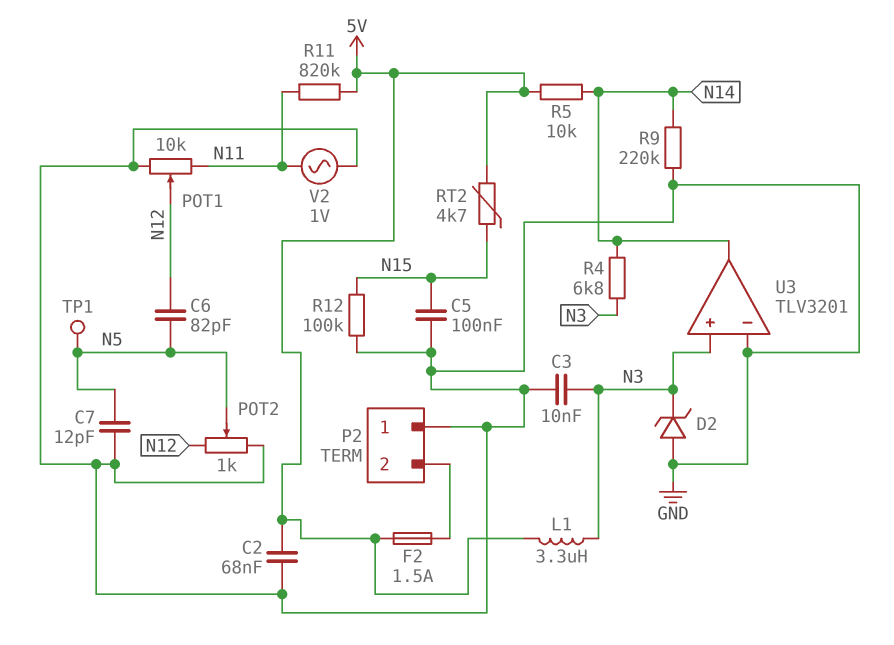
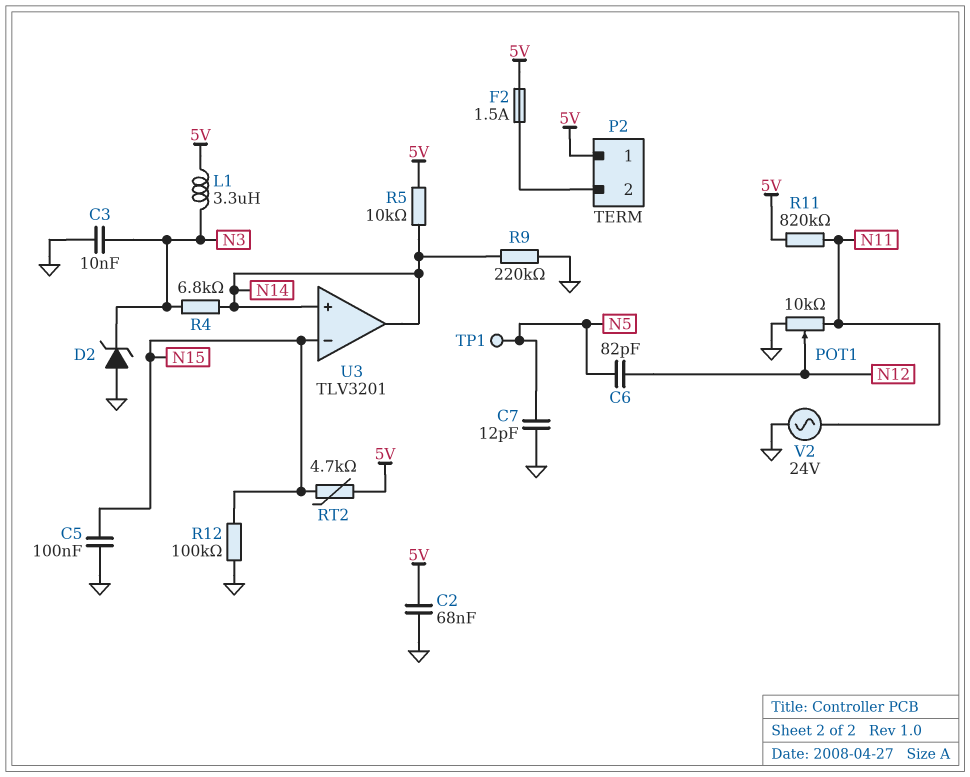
P2 pin 1: GND -> 5V
POT2: 1k (GND, N12, wiper N5) -> none
U3 pin in+: N3 -> N14
U3 pin in-: GND -> N15
V2: AC 1V (GND, N11) -> AC 24V (GND, N11)

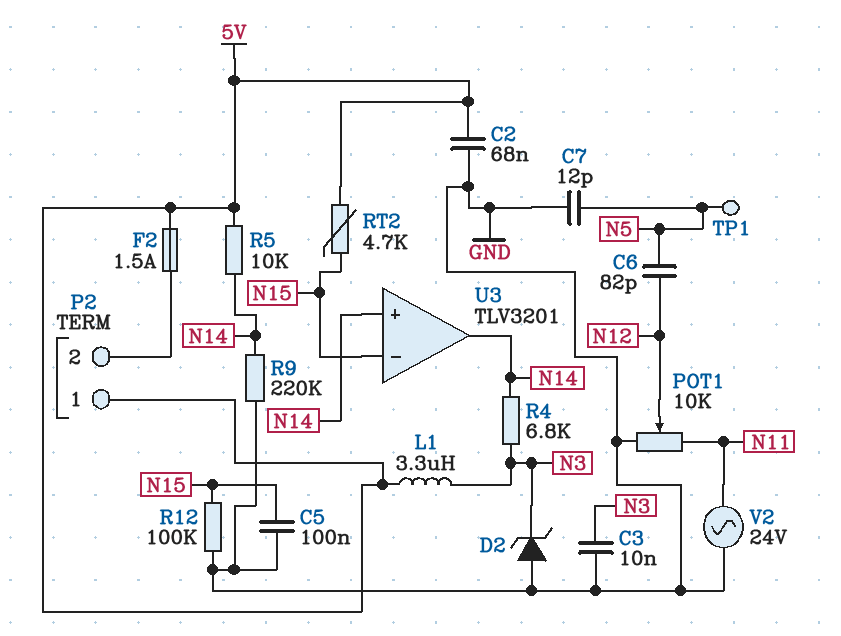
R11: 820k (5V, N11) -> none

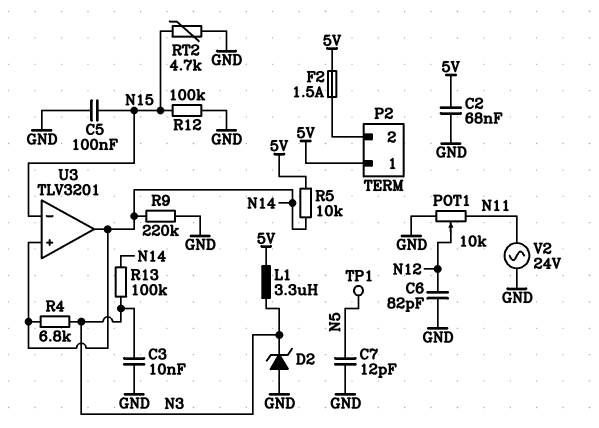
C6: 82pF (N5, N12) -> 82pF (GND, N12)
R13: none -> 100k (N3, N14)
RT2: 4.7k (5V, N15) -> 4.7k (GND, N15)

